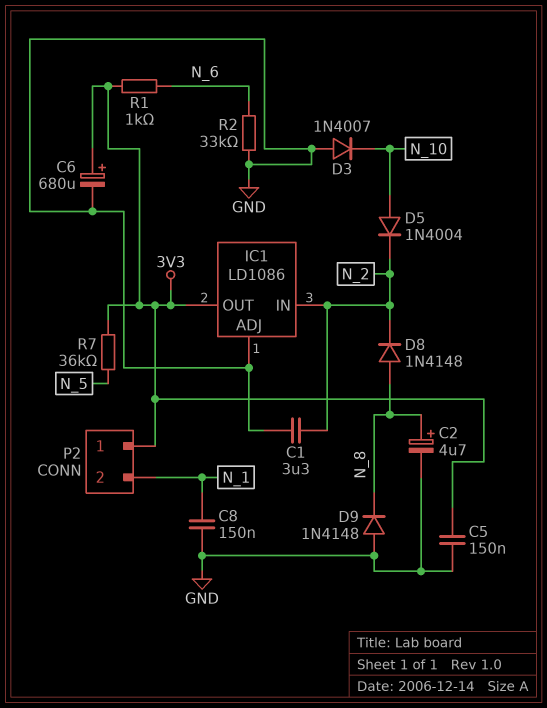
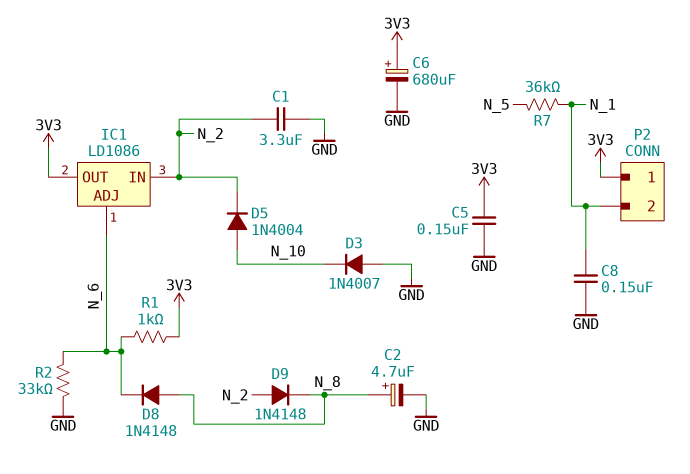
D8: diode 1N4148 (A N_8, K N_2) -> diode 1N4148 (A N_8, K N_6)
D9: diode 1N4148 (A GND, K N_8) -> diode 1N4148 (A N_2, K N_8)
IC1 pin ADJ: GND -> N_6
R7: 36k (3V3, N_5) -> 36k (N_1, N_5)

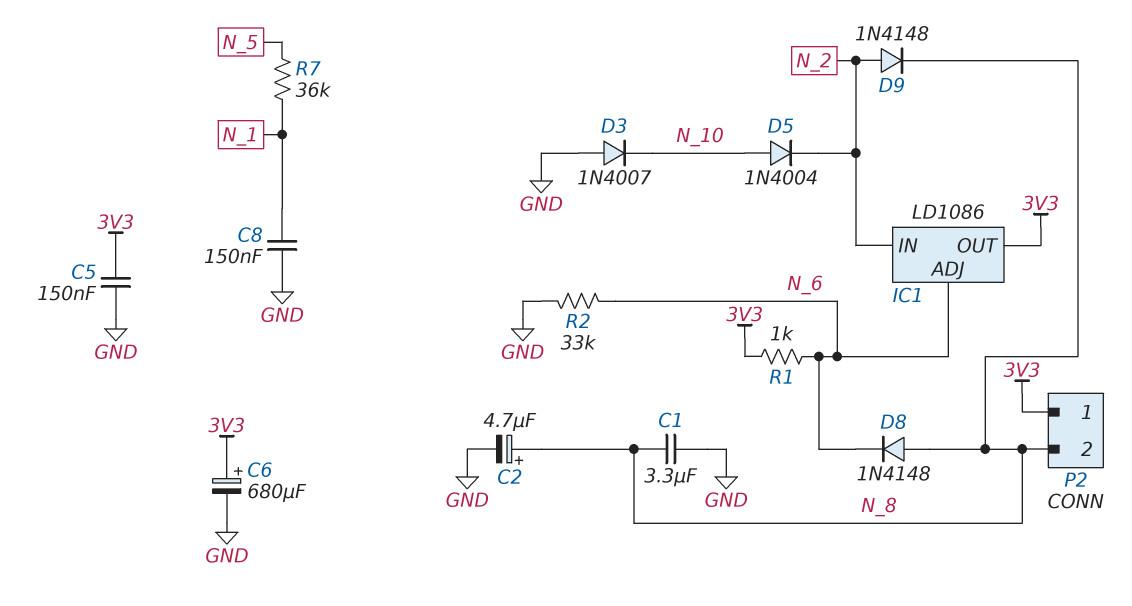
C1: 3.3uF (GND, N_2) -> 3.3uF (GND, N_8)
P2 pin 2: N_1 -> N_8

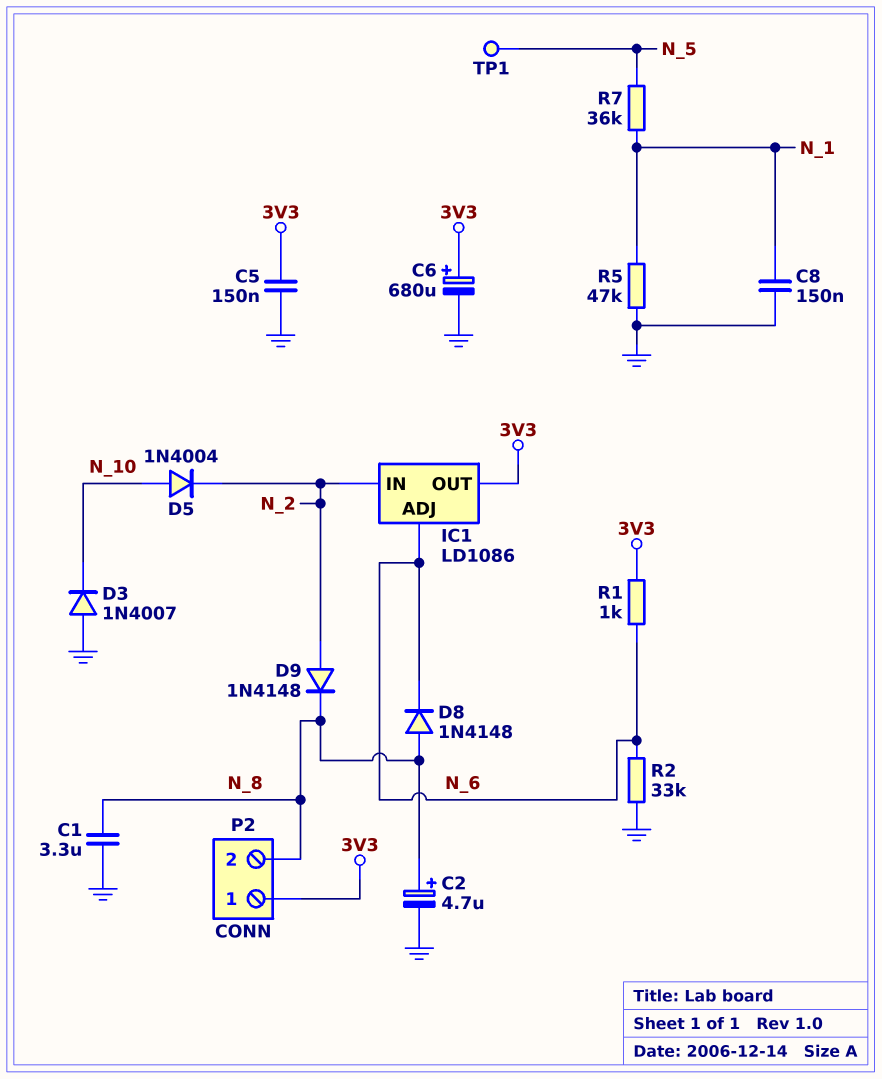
R5: none -> 47k (GND, N_1)
TP1: none -> test point (N_5)

